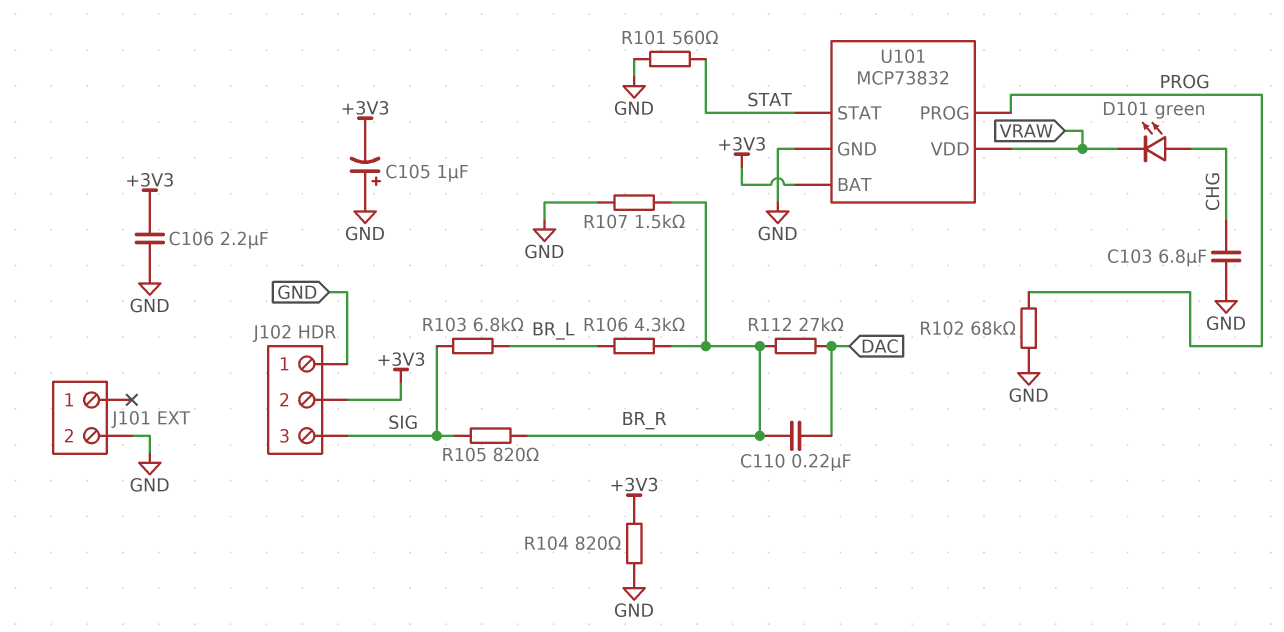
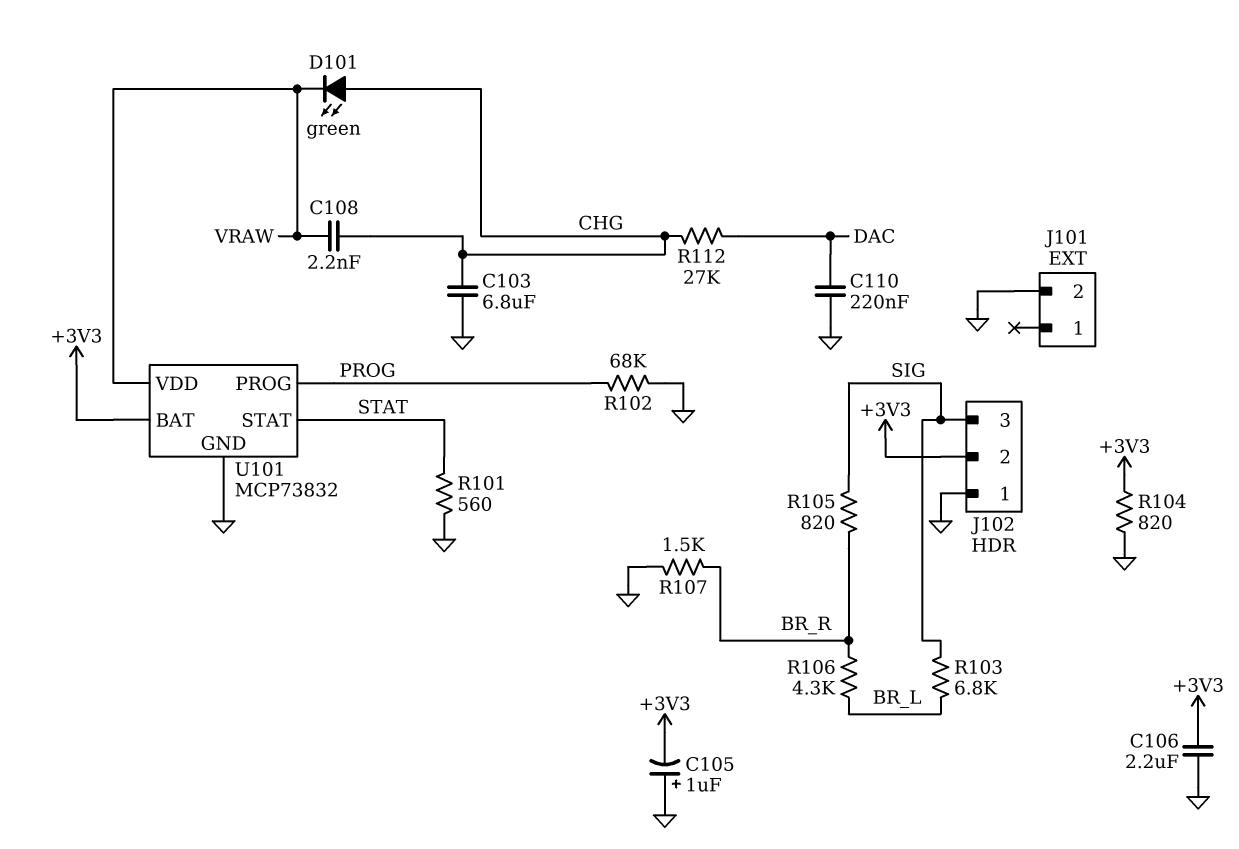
C108: none -> 2.2nF (CHG, VRAW)
C110: 220nF (BR_R, DAC) -> 220nF (DAC, GND)
R112: 27k (BR_R, DAC) -> 27k (CHG, DAC)

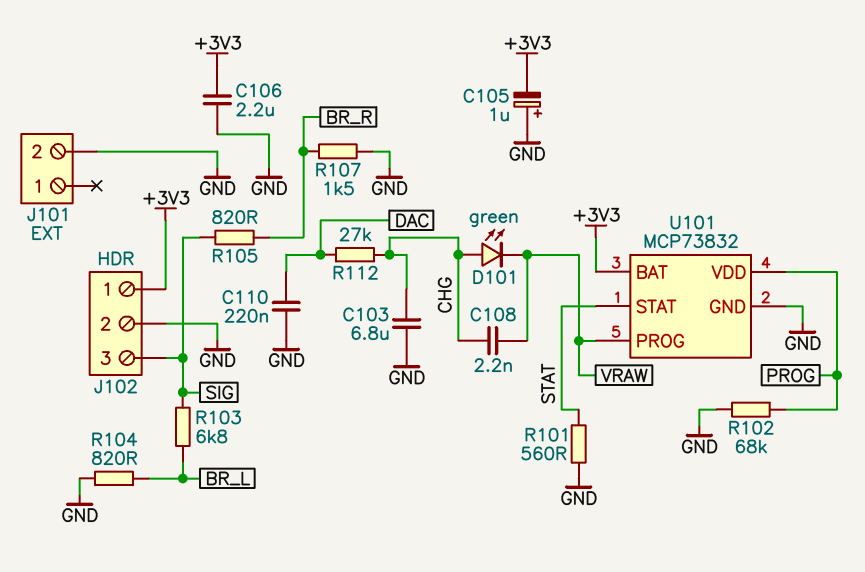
J102 pin 1: GND -> +3V3
J102 pin 2: +3V3 -> GND
R104: 820 (+3V3, GND) -> 820 (BR_L, GND)
R106: 4.3k (BR_L, BR_R) -> none
U101 pin PROG: PROG -> VRAW
U101 pin VDD: VRAW -> PROG

